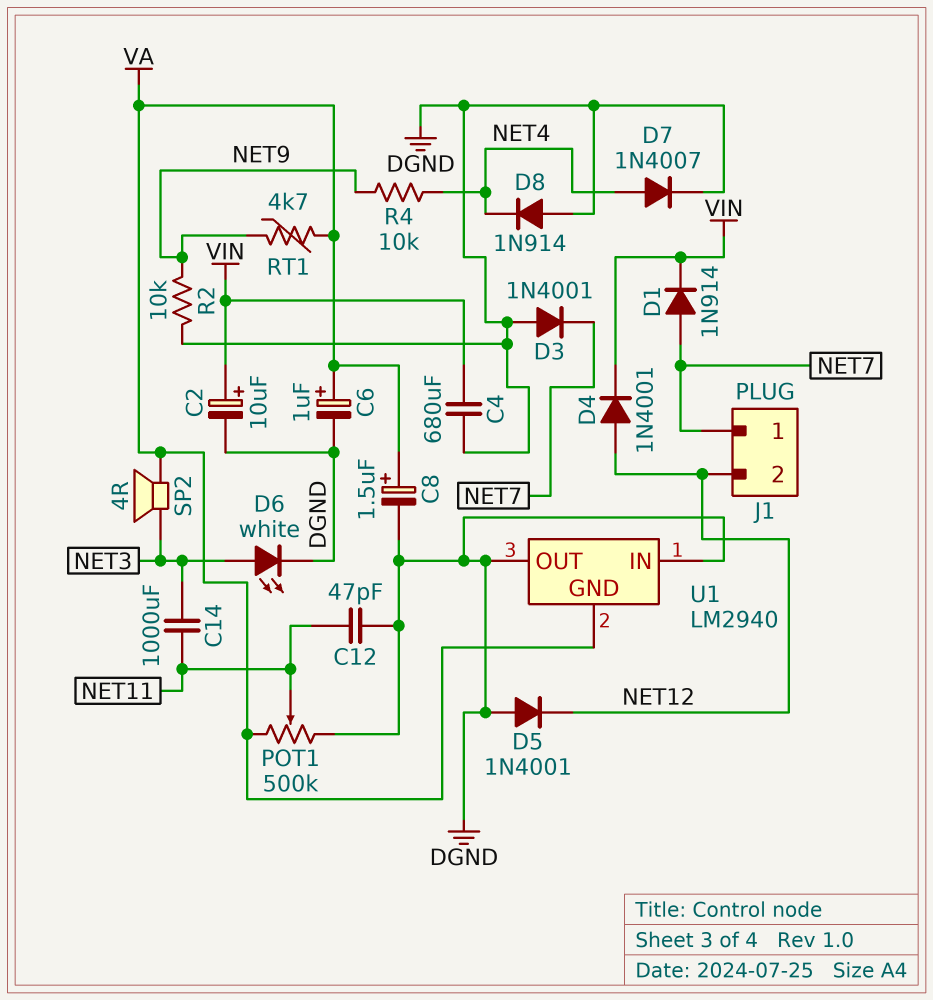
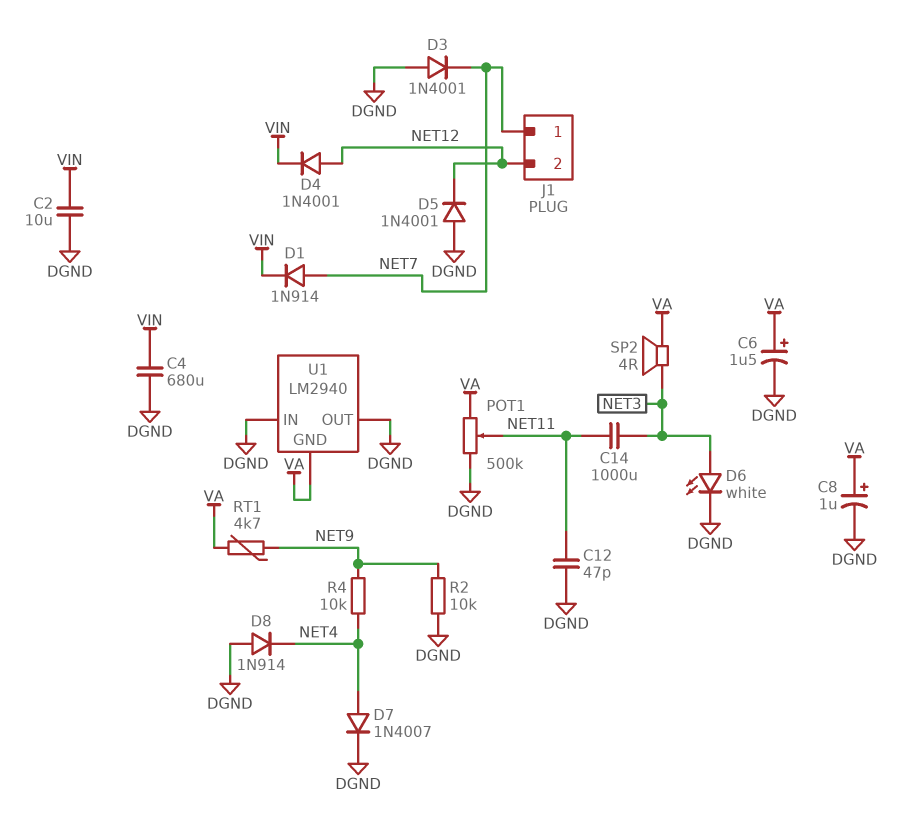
C2: 10uF (plus VIN, minus DGND) -> 10uF (DGND, VIN)
C6: 1uF (plus VA, minus DGND) -> 1.5uF (plus VA, minus DGND)
C8: 1.5uF (plus VA, minus DGND) -> 1uF (plus VA, minus DGND)

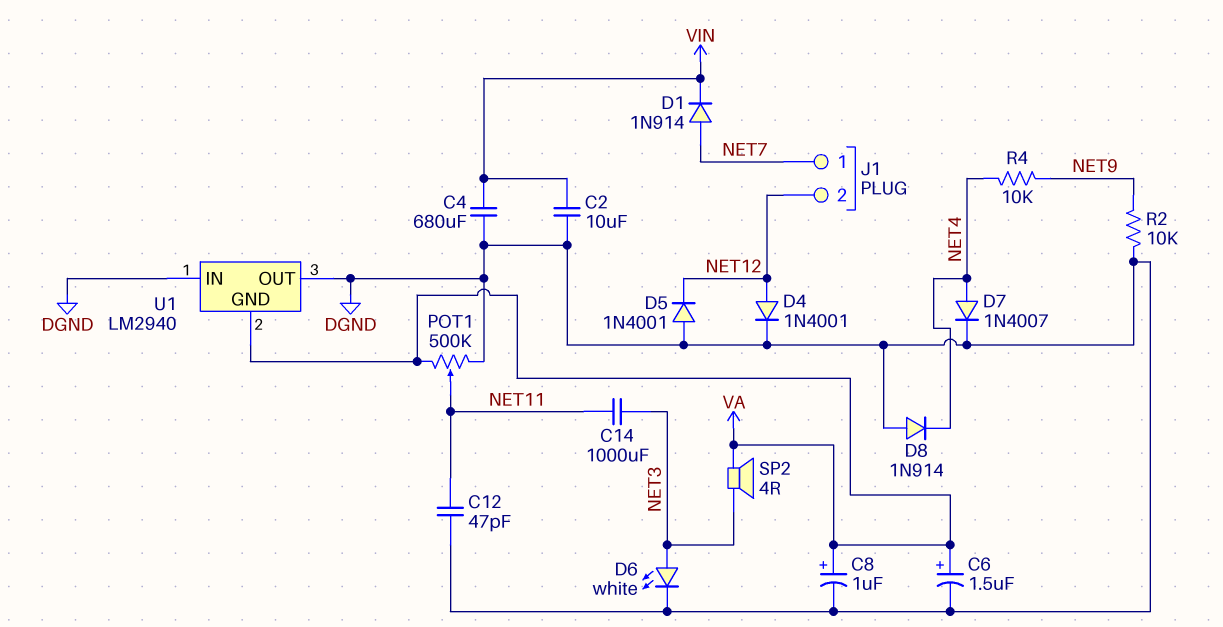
D3: diode 1N4001 (A DGND, K NET7) -> none
D4: diode 1N4001 (A NET12, K VIN) -> diode 1N4001 (A NET12, K DGND)
RT1: 4.7k (NET9, VA) -> none

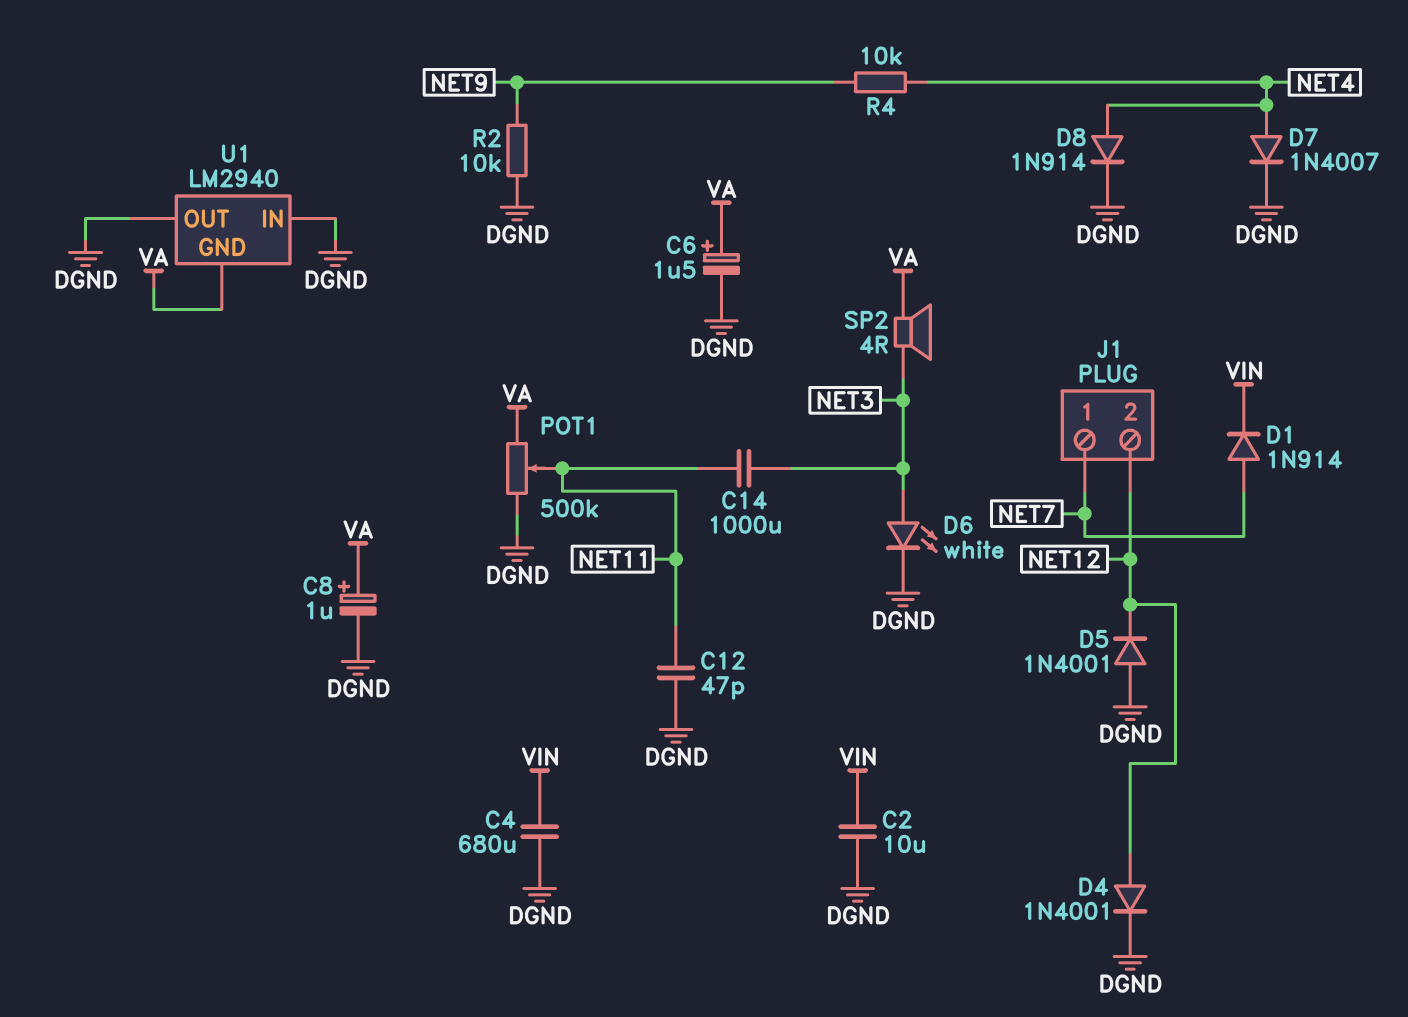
D8: diode 1N914 (A DGND, K NET4) -> diode 1N914 (A NET4, K DGND)

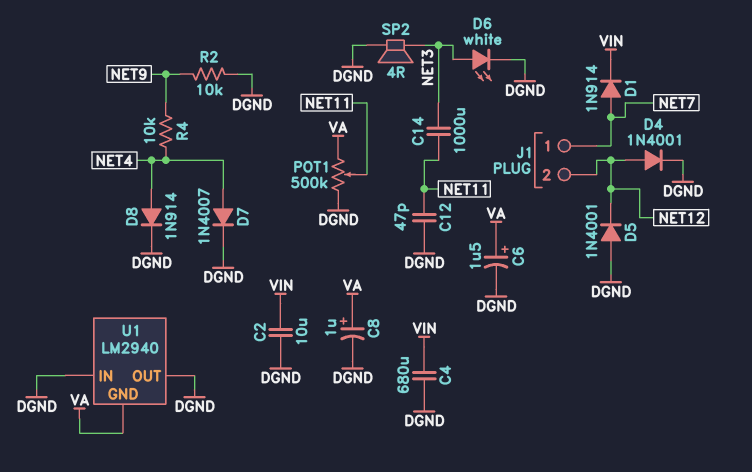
SP2: speaker 4R (NET3, VA) -> speaker 4R (DGND, NET3)

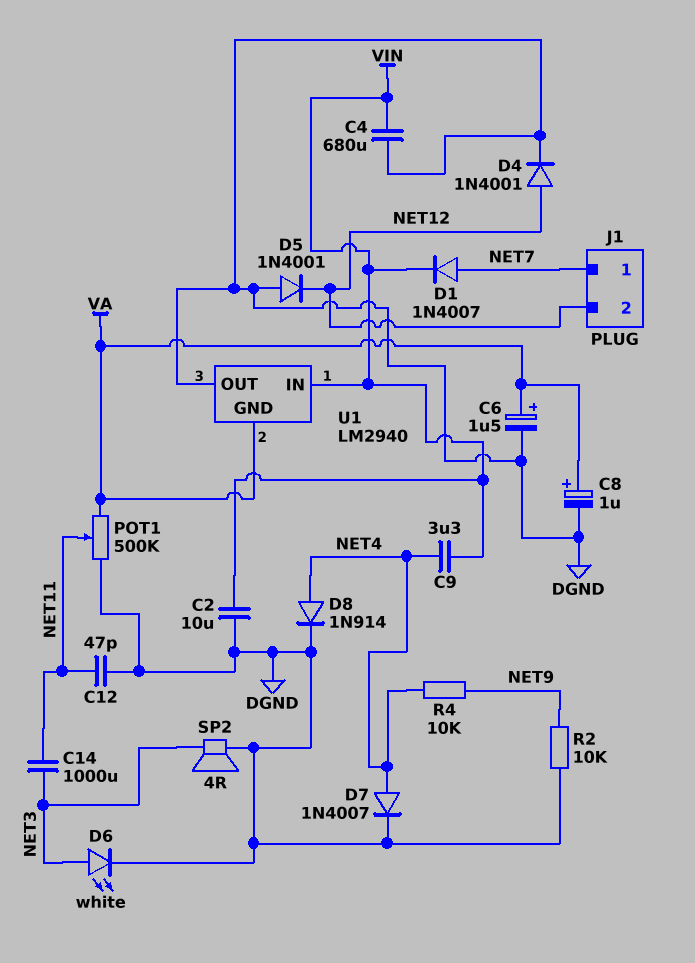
C9: none -> 3.3uF (NET4, VIN)
D1: diode 1N914 (A NET7, K VIN) -> diode 1N4007 (A NET7, K VIN)
U1 pin IN: DGND -> VIN

